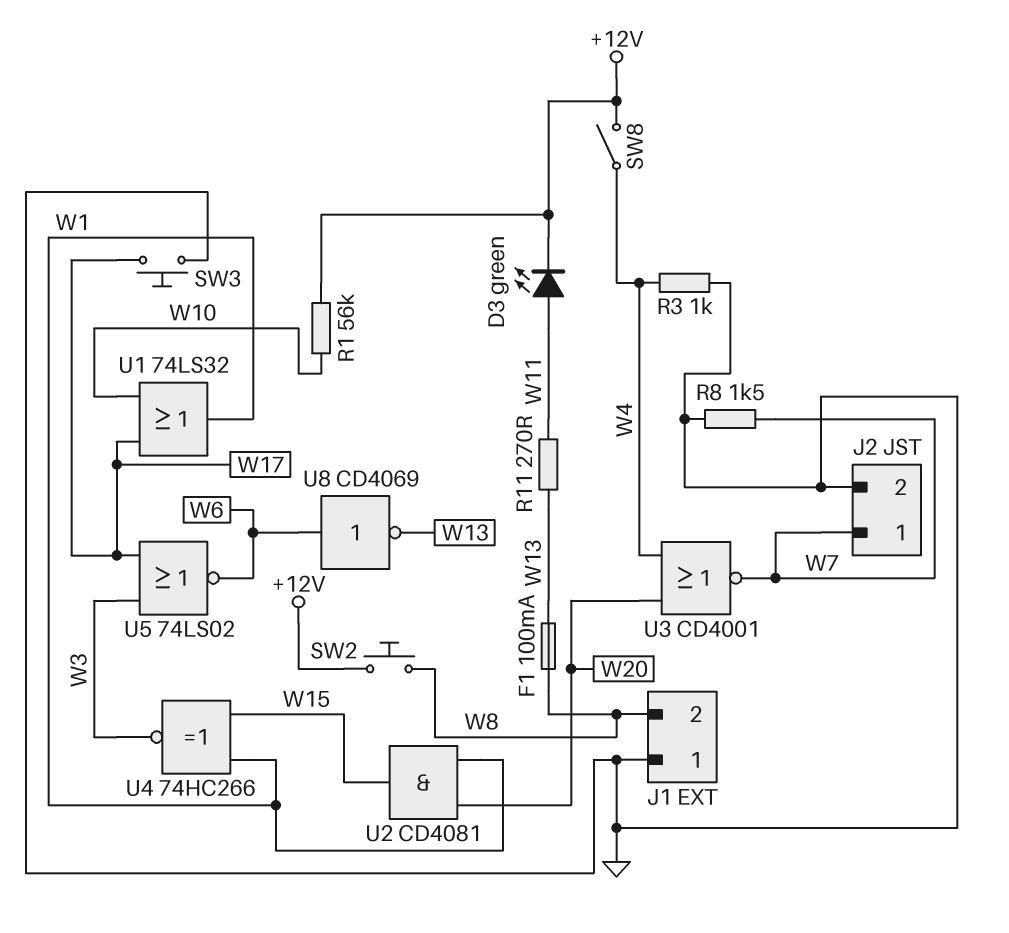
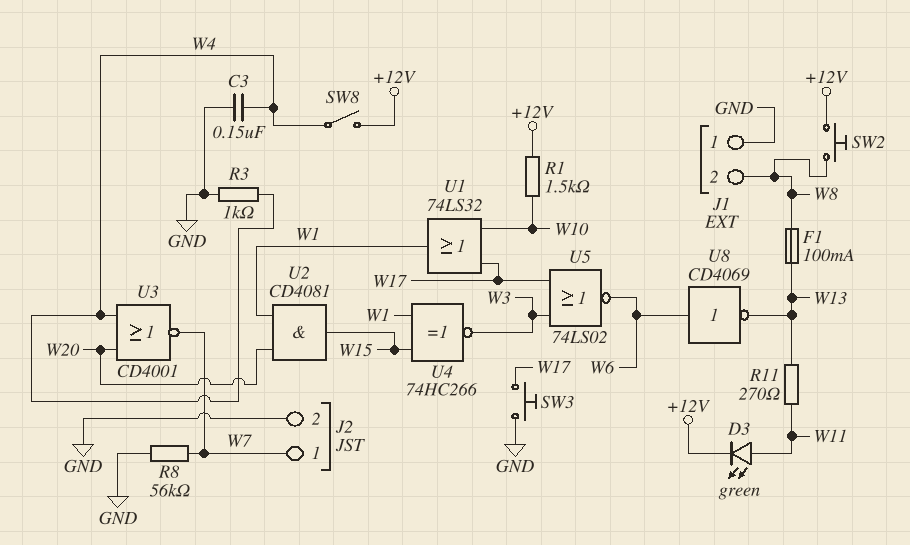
C3: none -> 150nF (GND, W4)
R1: 56k (+12V, W10) -> 1.5k (+12V, W10)
R8: 1.5k (GND, W7) -> 56k (GND, W7)

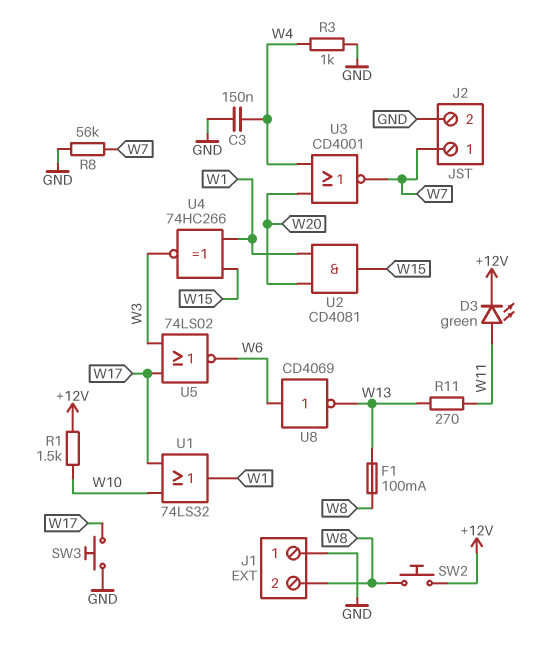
SW8: switch (+12V, W4) -> none

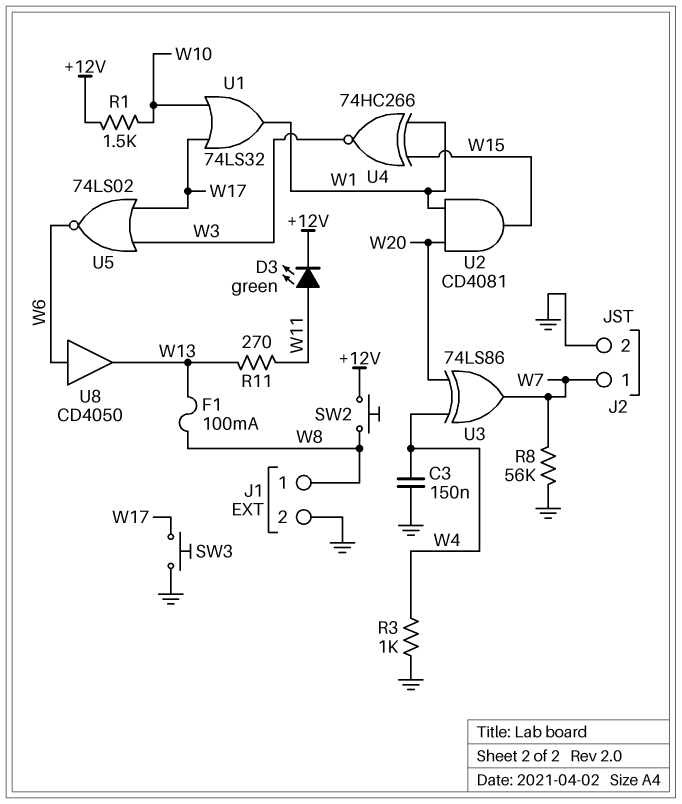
J1 pin 1: GND -> W8
J1 pin 2: W8 -> GND
U3: NOR CD4001 (in W4, in W20, out W7) -> XOR 74LS86 (in W4, in W20, out W7)
U8: NOT CD4069 (in W6, out W13) -> buffer CD4050 (in W6, out W13)

